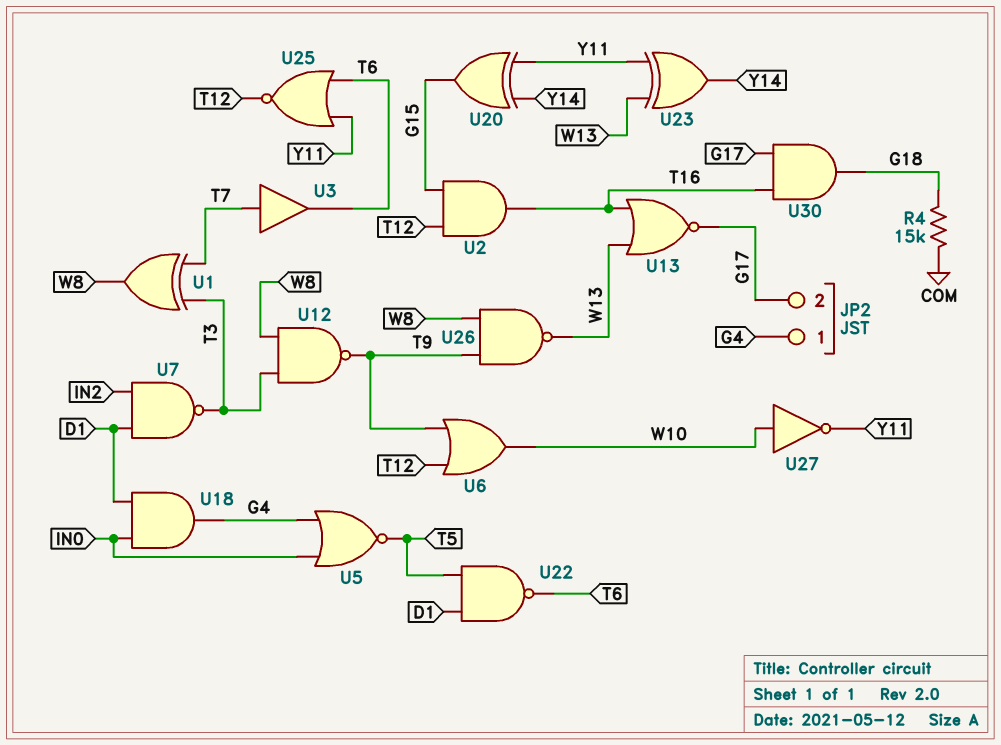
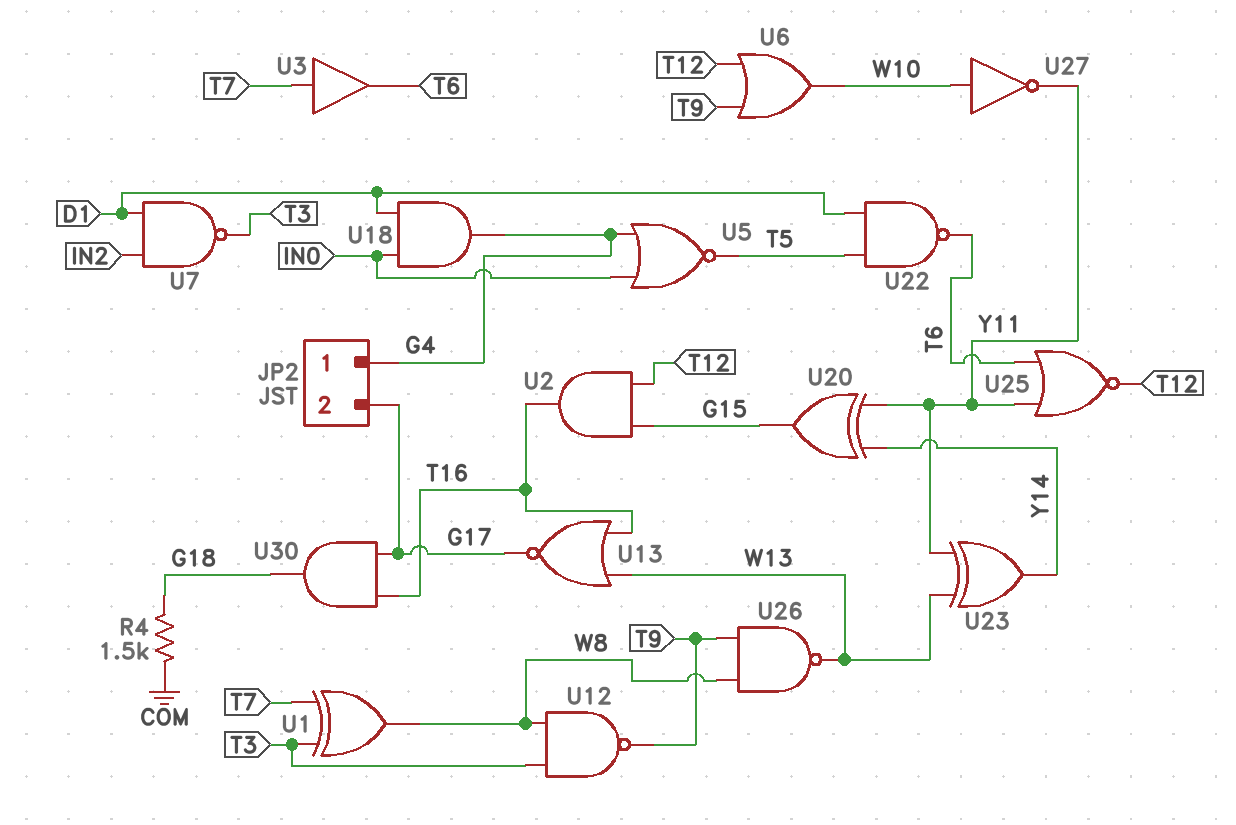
R4: 15k (COM, G18) -> 1.5k (COM, G18)

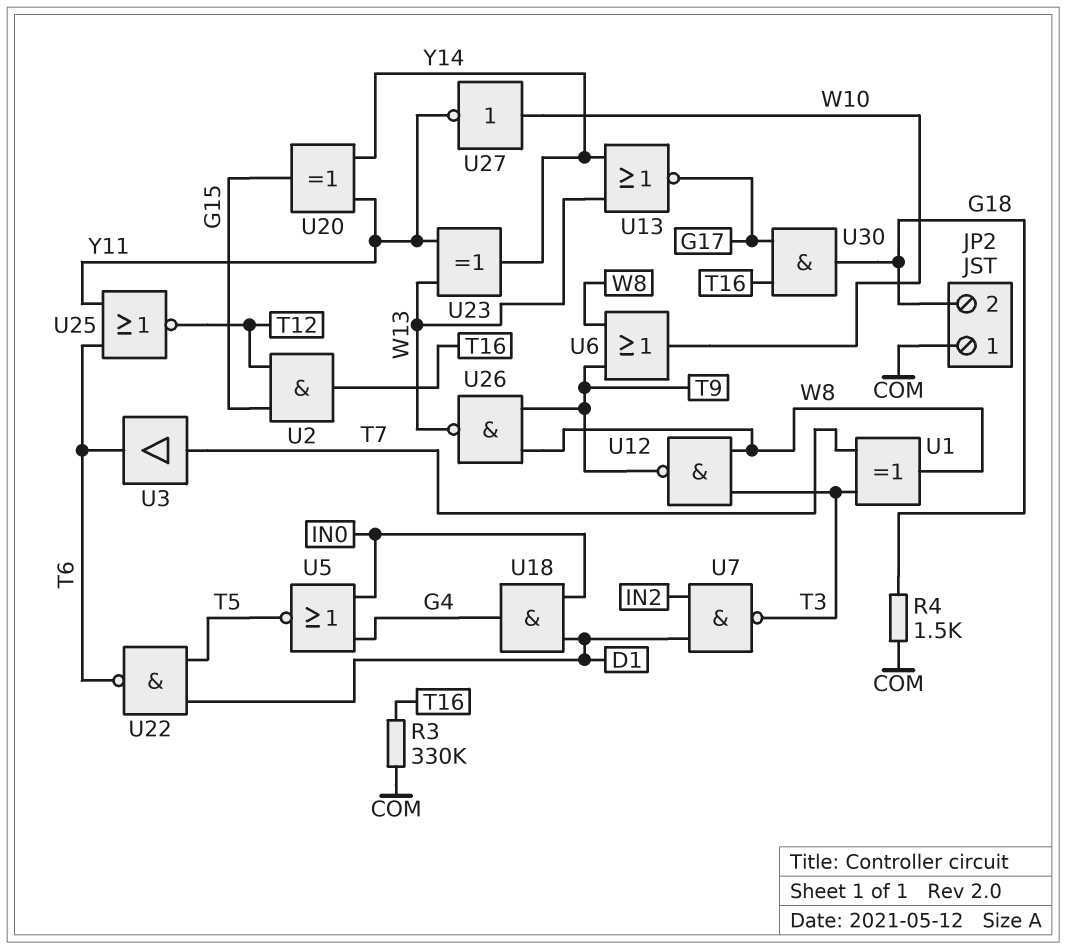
JP2 pin 1: G4 -> COM
JP2 pin 2: G17 -> G18
R3: none -> 330k (COM, T16)
U6: OR (in T9, in T12, out W10) -> OR (in T9, in W8, out W10)
U13: NOR (in T16, in W13, out G17) -> NOR (in W13, in Y14, out G17)

